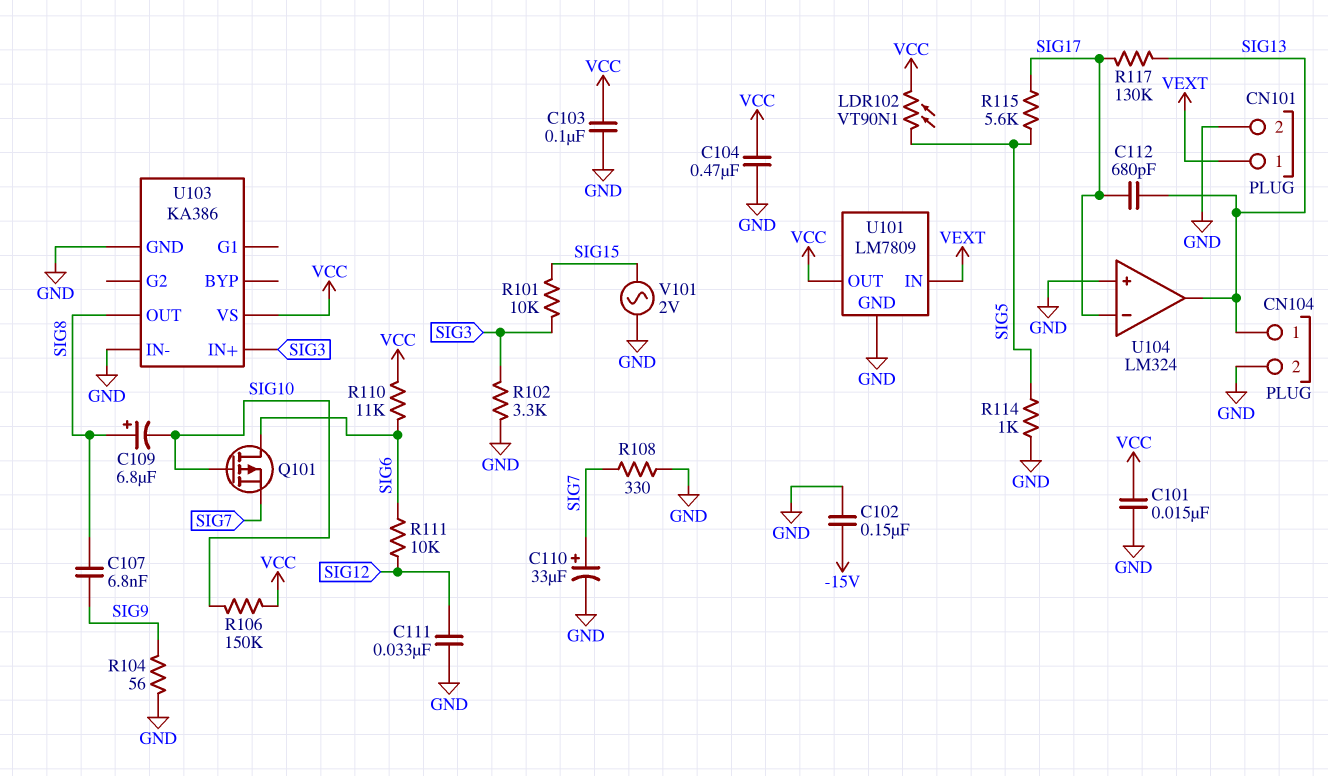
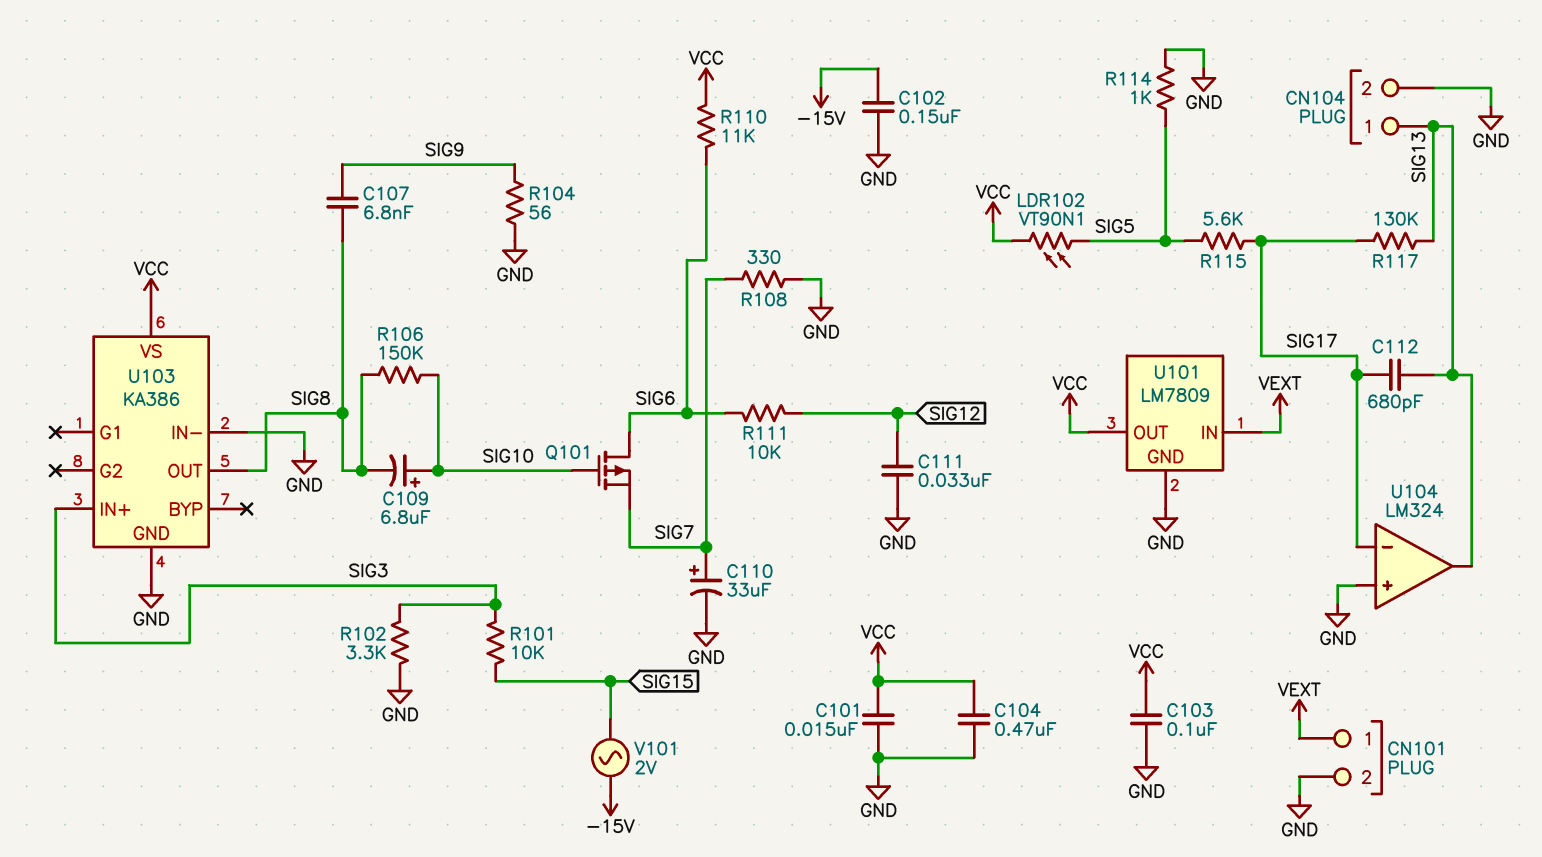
C109: 6.8uF (plus SIG8, minus SIG10) -> 6.8uF (plus SIG10, minus SIG8)
R106: 150k (SIG10, VCC) -> 150k (SIG8, SIG10)
V101: AC 2V (GND, SIG15) -> AC 2V (-15V, SIG15)

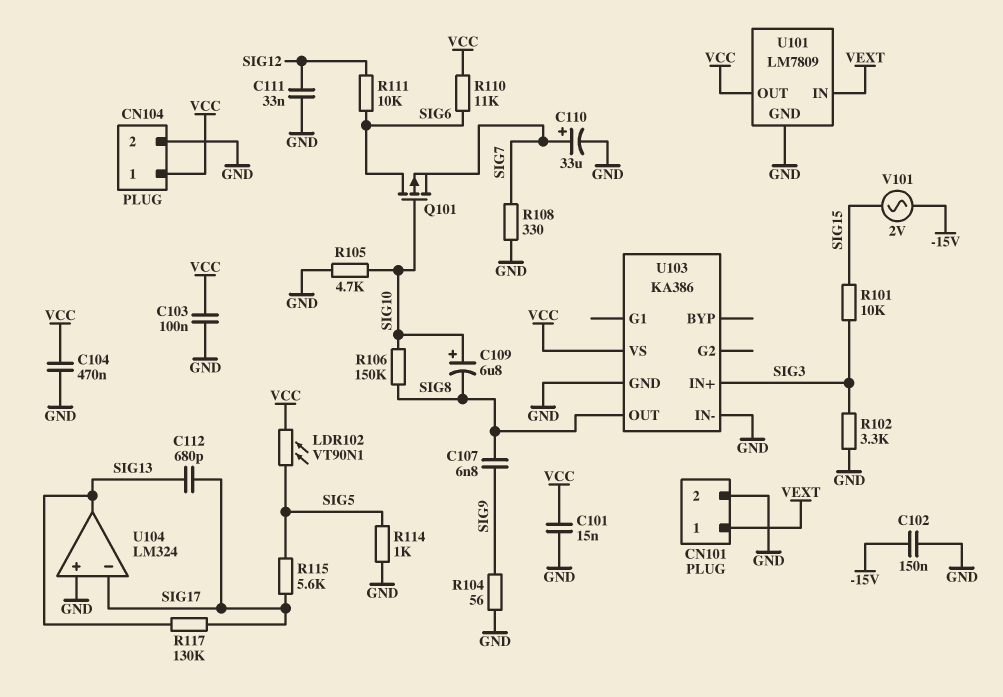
CN104 pin 1: SIG13 -> VCC
R105: none -> 4.7k (GND, SIG10)

